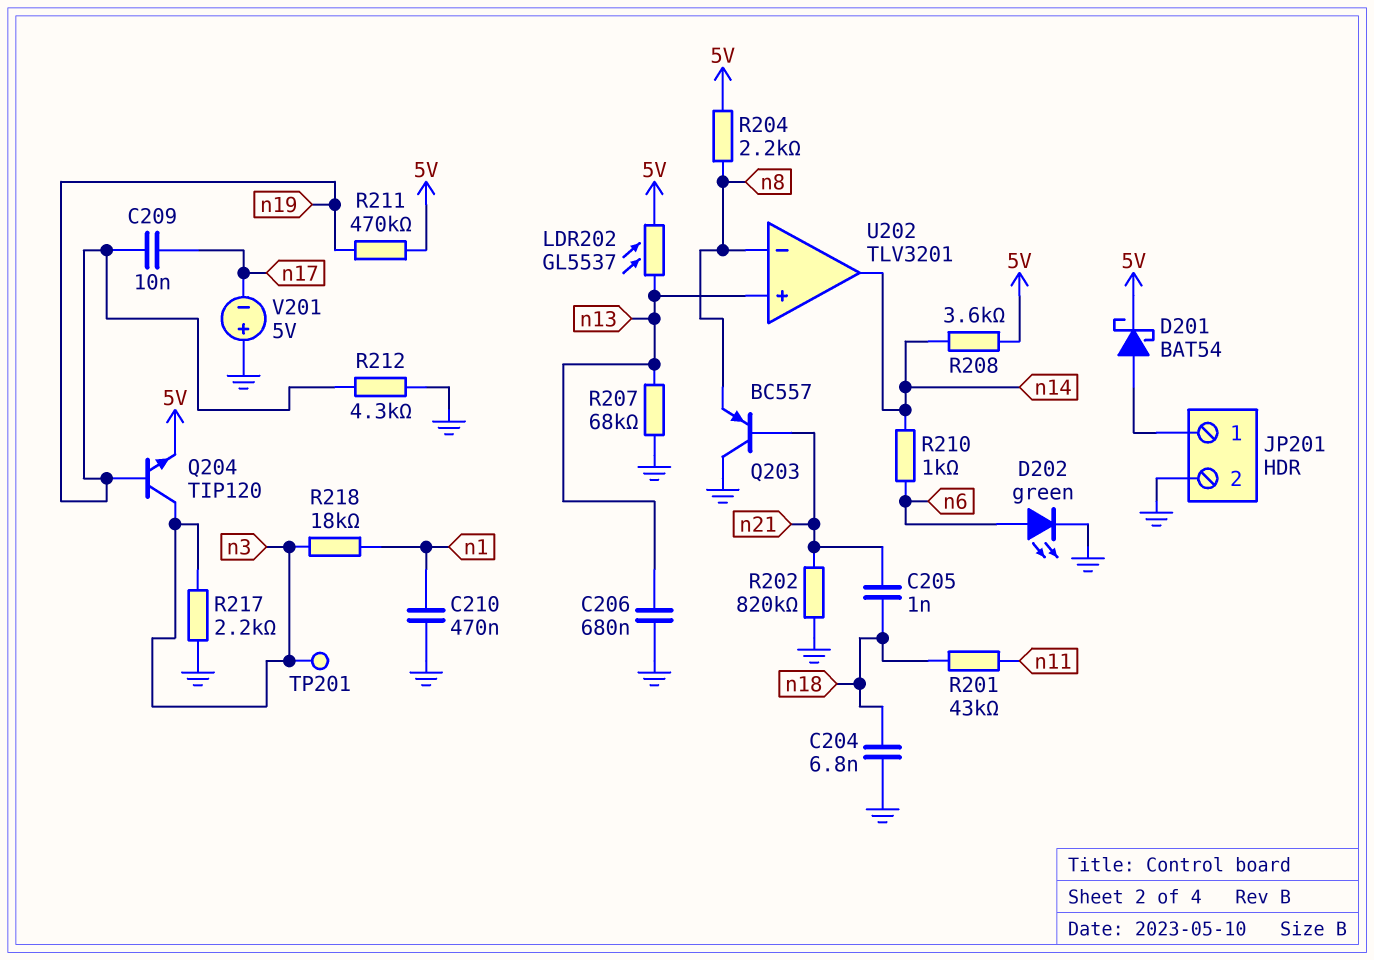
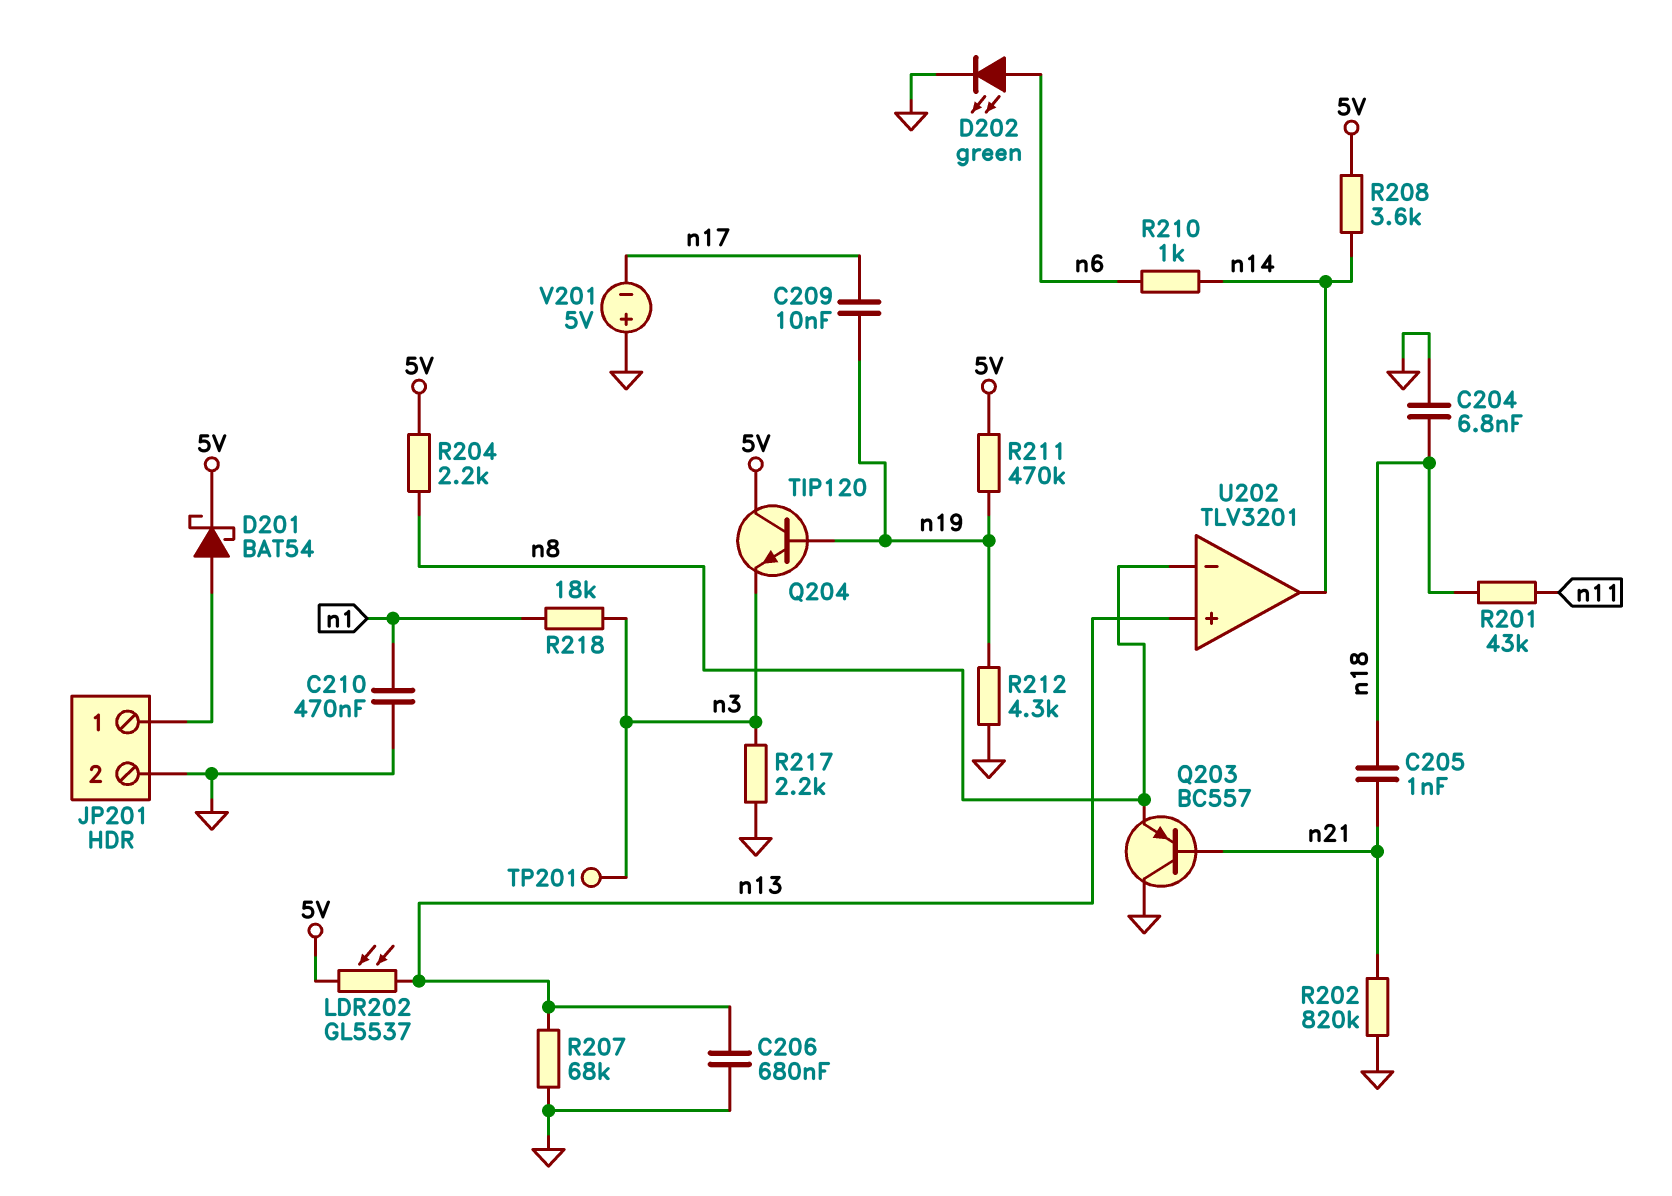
Q204: NPN TIP120 (B n19, C n3, E 5V) -> NPN TIP120 (B n19, C 5V, E n3)

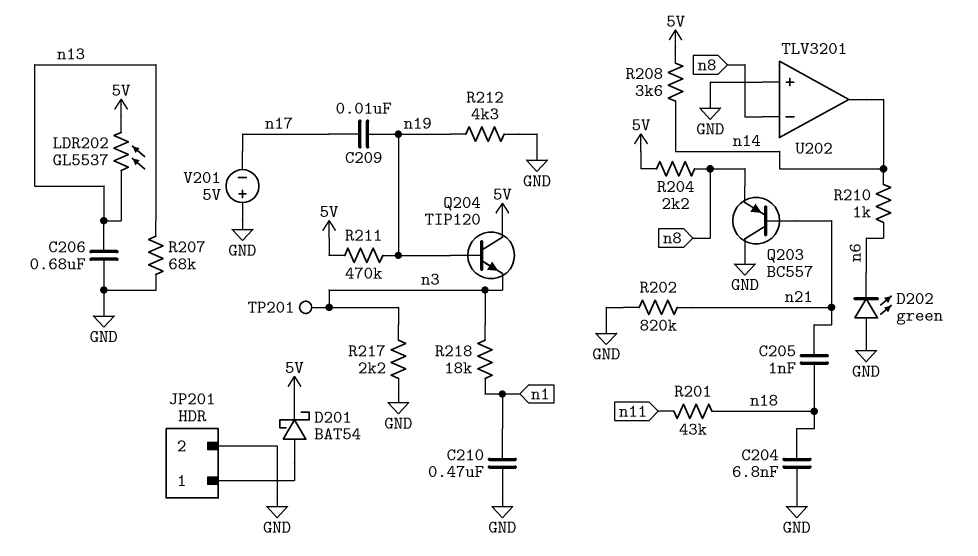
D202: LED green (A n6, K GND) -> LED green (A GND, K n6)
U202 pin in+: n13 -> GND

